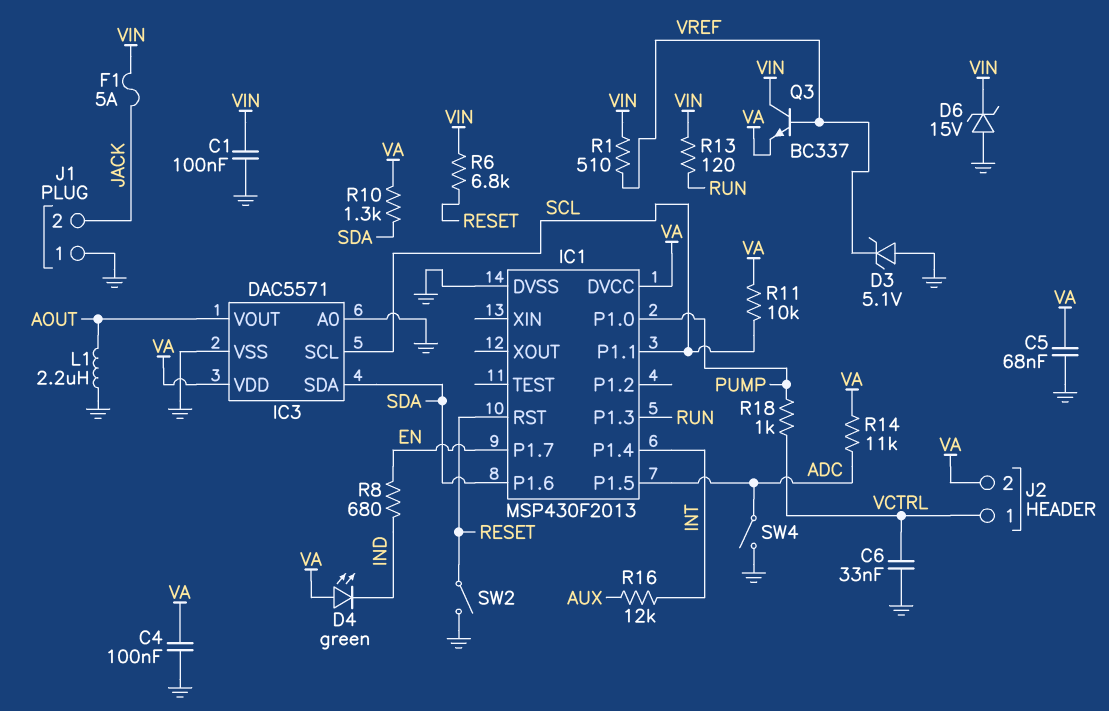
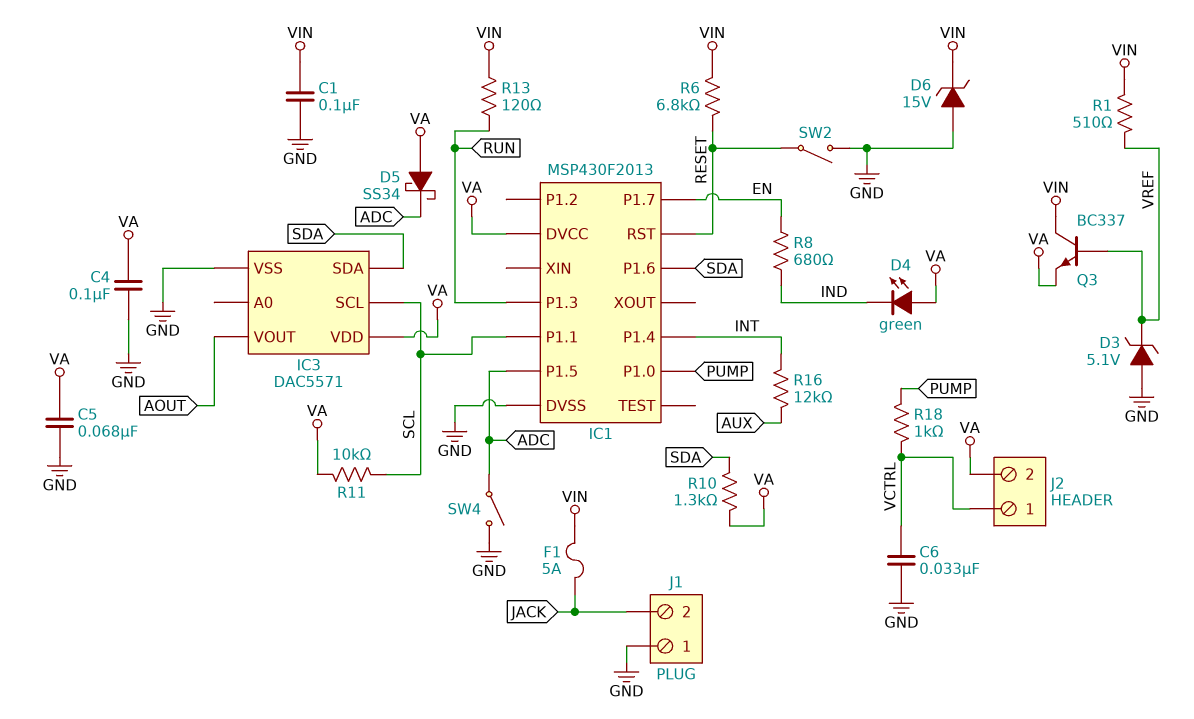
D5: none -> schottky SS34 (A VA, K ADC)
IC3 pin A0: GND -> none
L1: 2.2uH (AOUT, GND) -> none
R14: 11k (ADC, VA) -> none

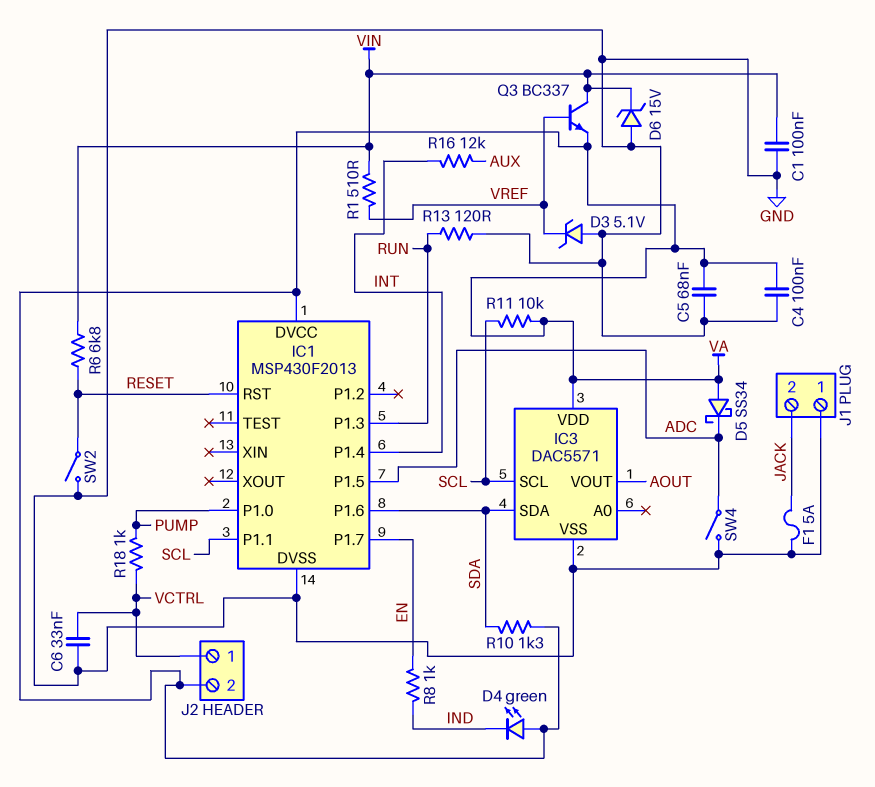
F1: 5A (JACK, VIN) -> 5A (GND, JACK)
R8: 680 (EN, IND) -> 1k (EN, IND)
R13: 120 (RUN, VIN) -> 120 (GND, RUN)

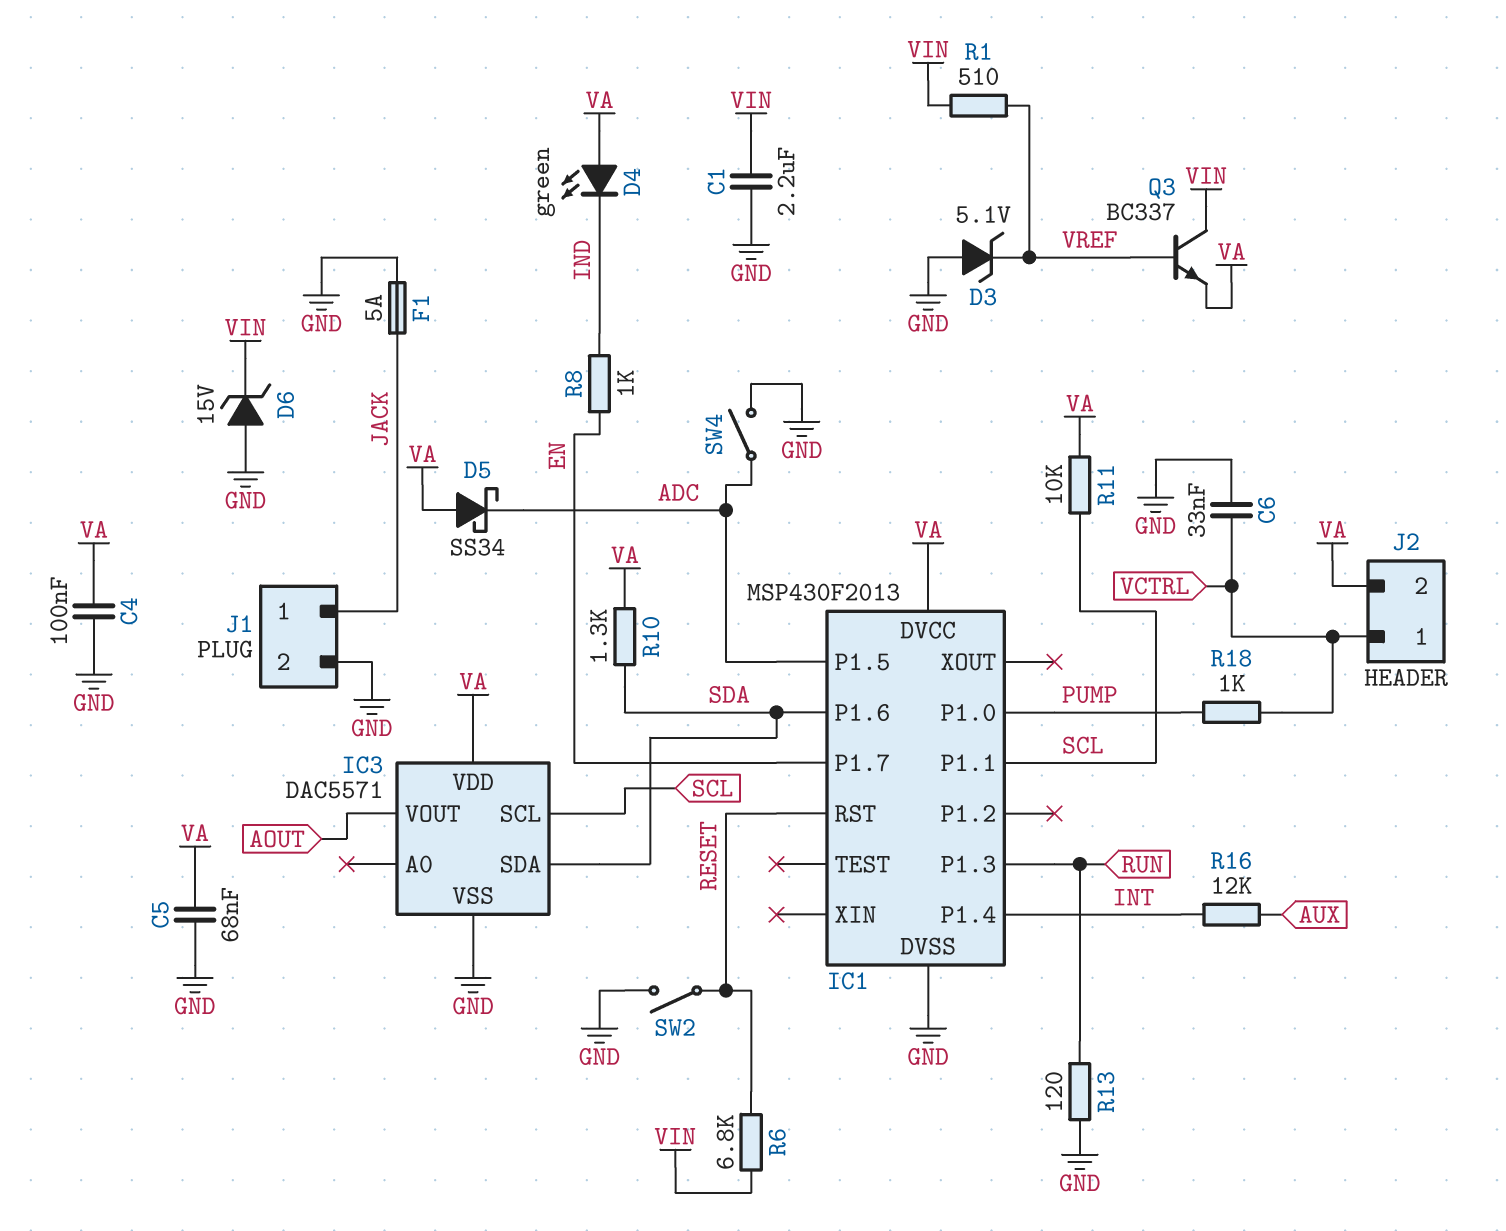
C1: 100nF (GND, VIN) -> 2.2uF (GND, VIN)
J1 pin 1: GND -> JACK
J1 pin 2: JACK -> GND

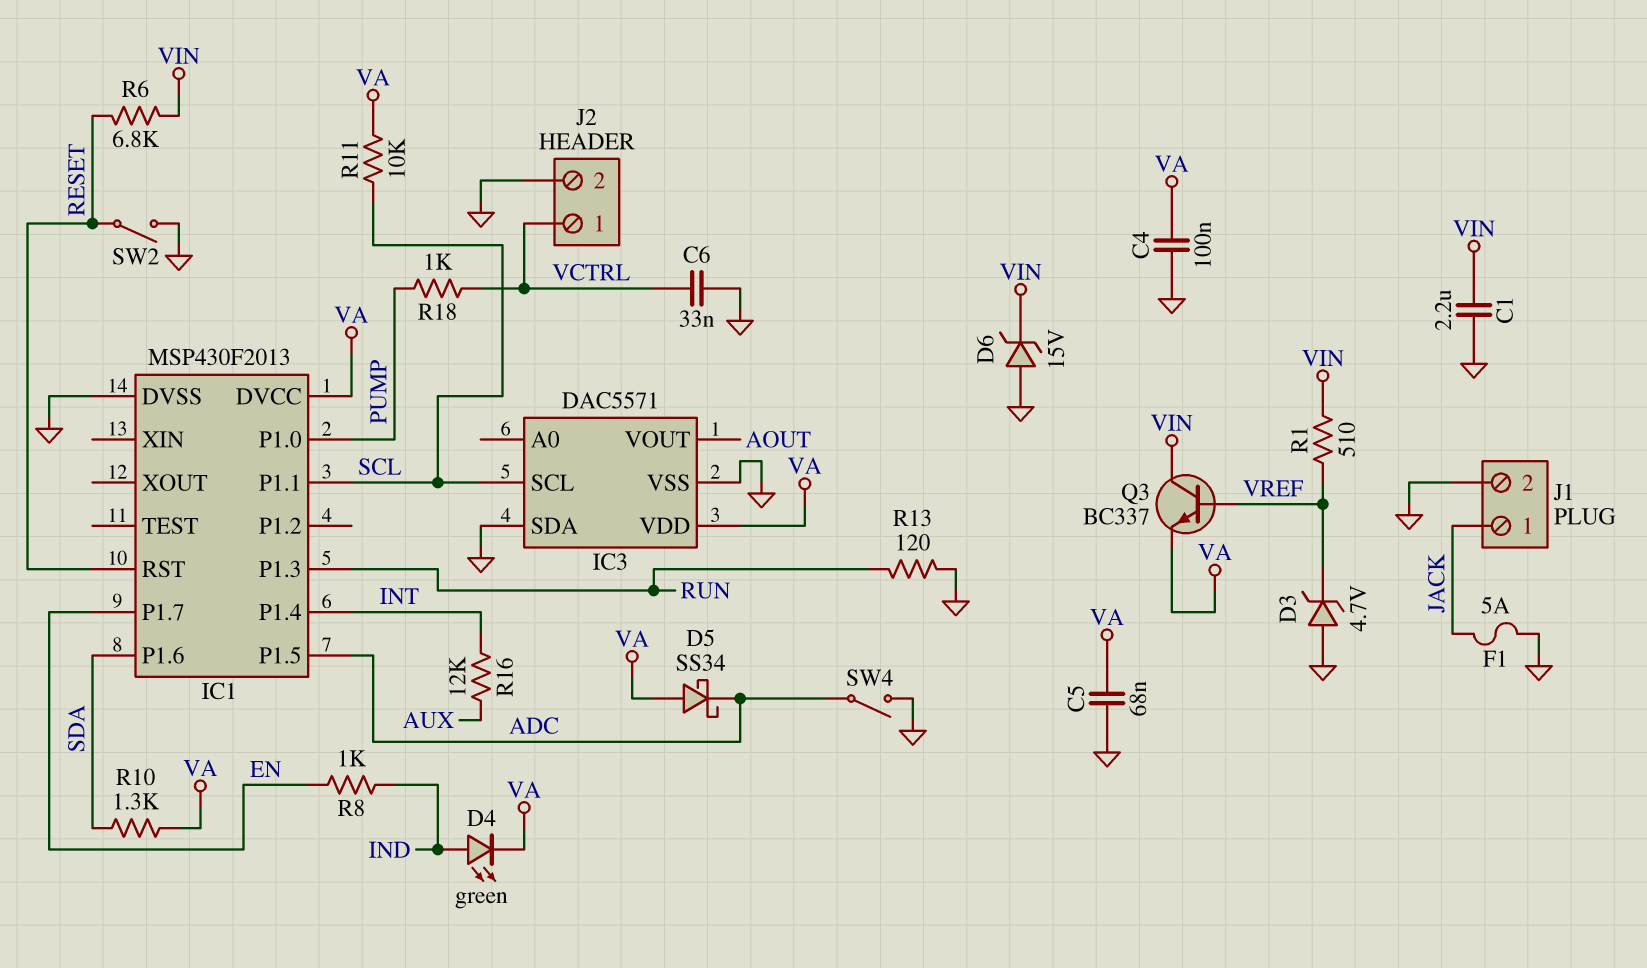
D3: zener 5.1V (A GND, K VREF) -> zener 4.7V (A GND, K VREF)
D4: LED green (A VA, K IND) -> LED green (A IND, K VA)
IC3 pin SDA: SDA -> GND
J2 pin 2: VA -> GND

